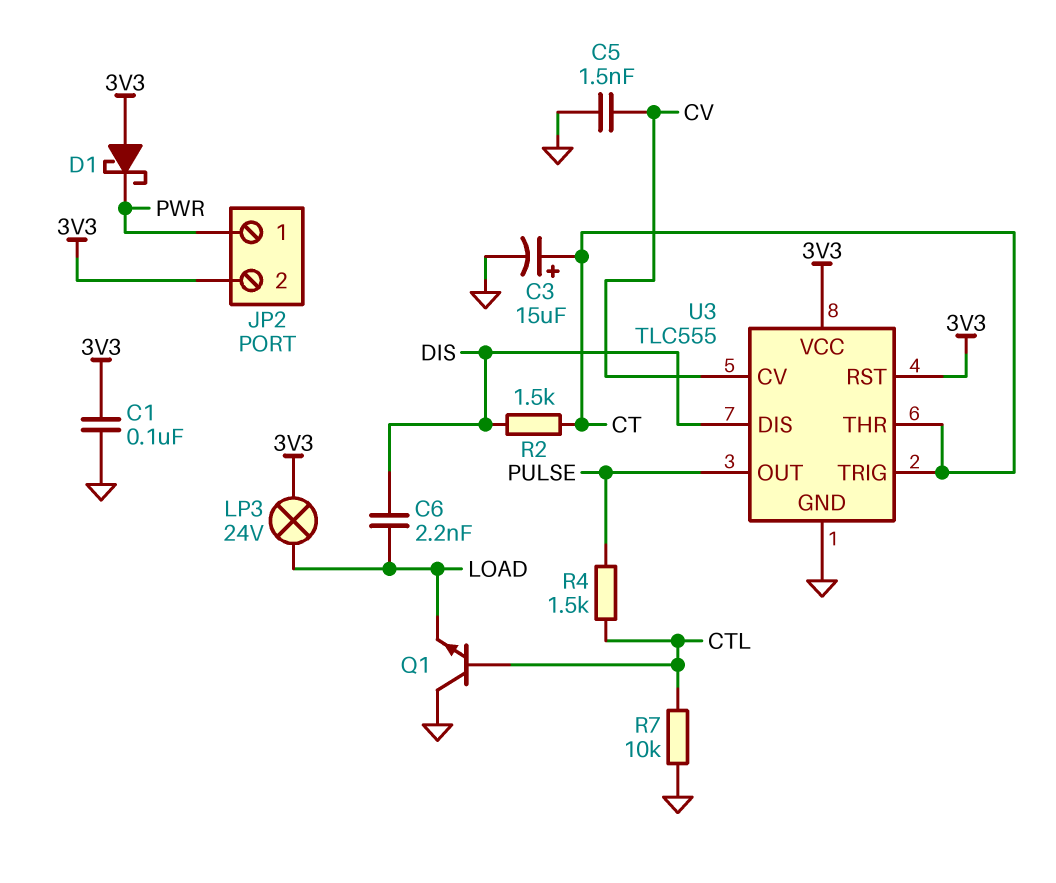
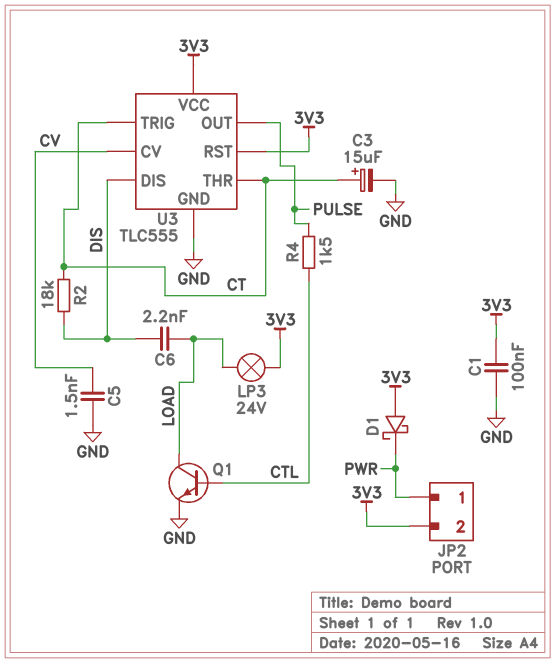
Q1: NPN (B CTL, C GND, E LOAD) -> NPN (B CTL, C LOAD, E GND)
R2: 1.5k (CT, DIS) -> 18k (CT, DIS)
R7: 10k (CTL, GND) -> none

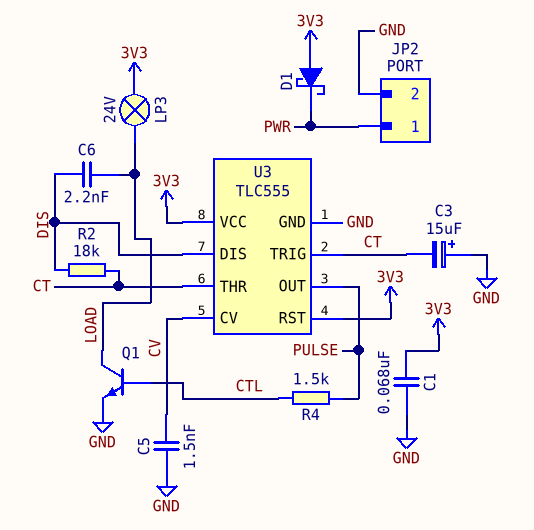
C1: 100nF (3V3, GND) -> 68nF (3V3, GND)
C3: 15uF (plus CT, minus GND) -> 15uF (plus GND, minus CT)
JP2 pin 2: 3V3 -> GND

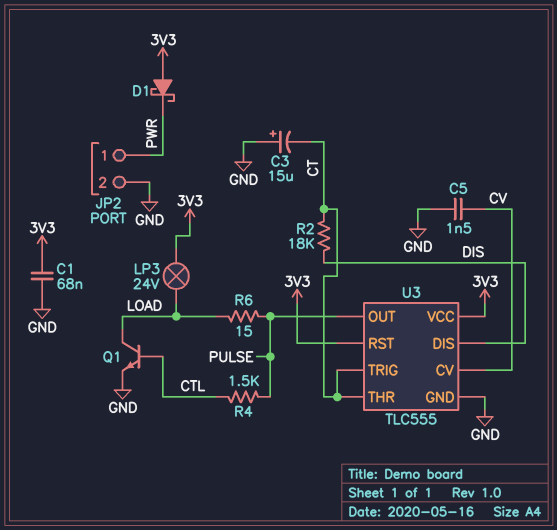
C6: 2.2nF (DIS, LOAD) -> none
R6: none -> 15 (LOAD, PULSE)

